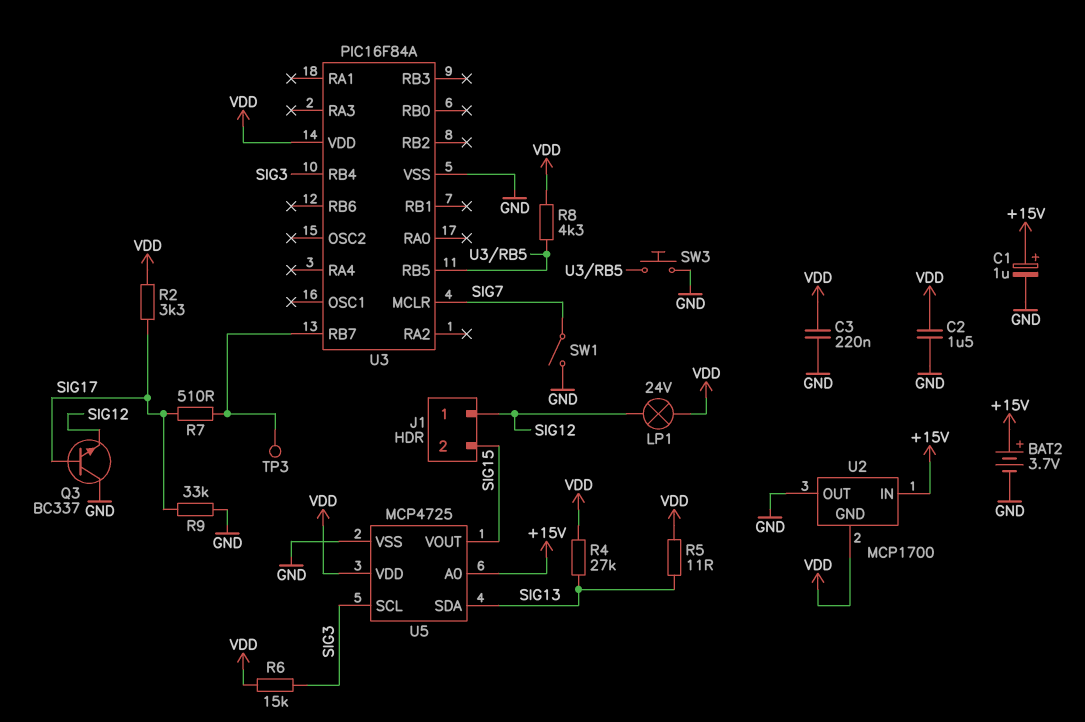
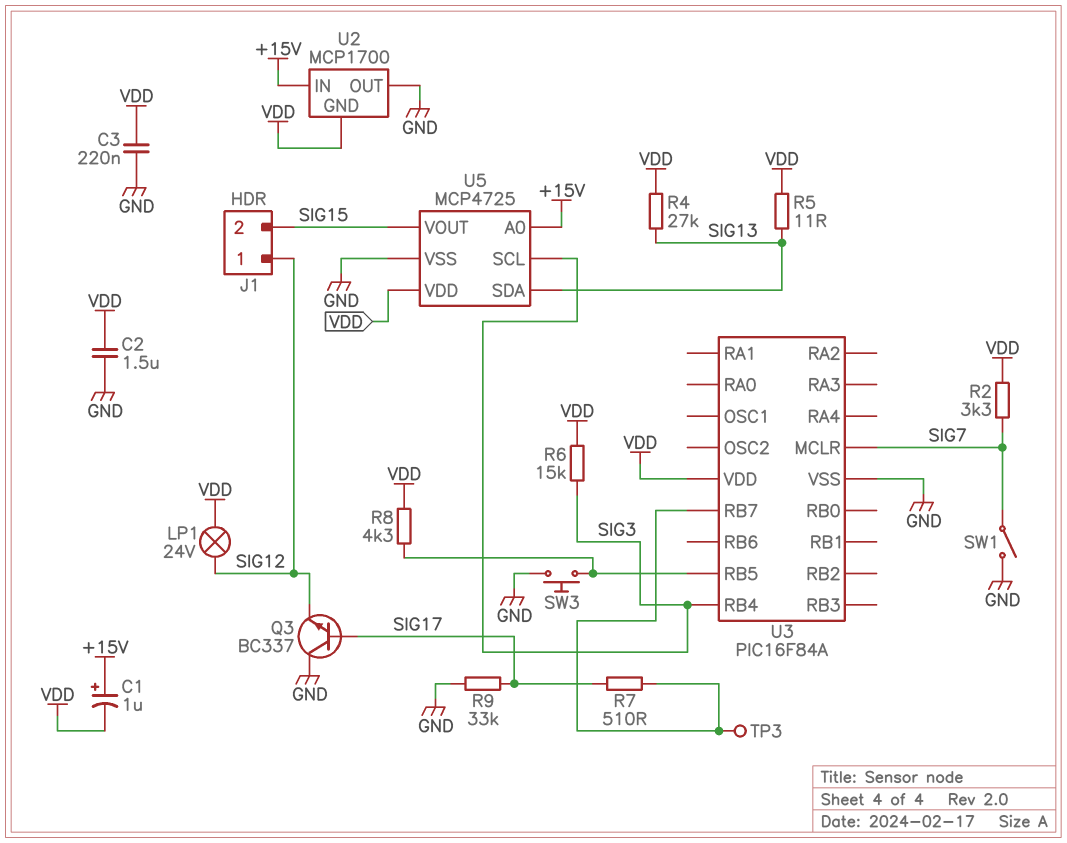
BAT2: 3.7V (plus +15V, minus GND) -> none
C1: 1uF (plus +15V, minus GND) -> 1uF (plus +15V, minus VDD)
R2: 3.3k (SIG17, VDD) -> 3.3k (SIG7, VDD)

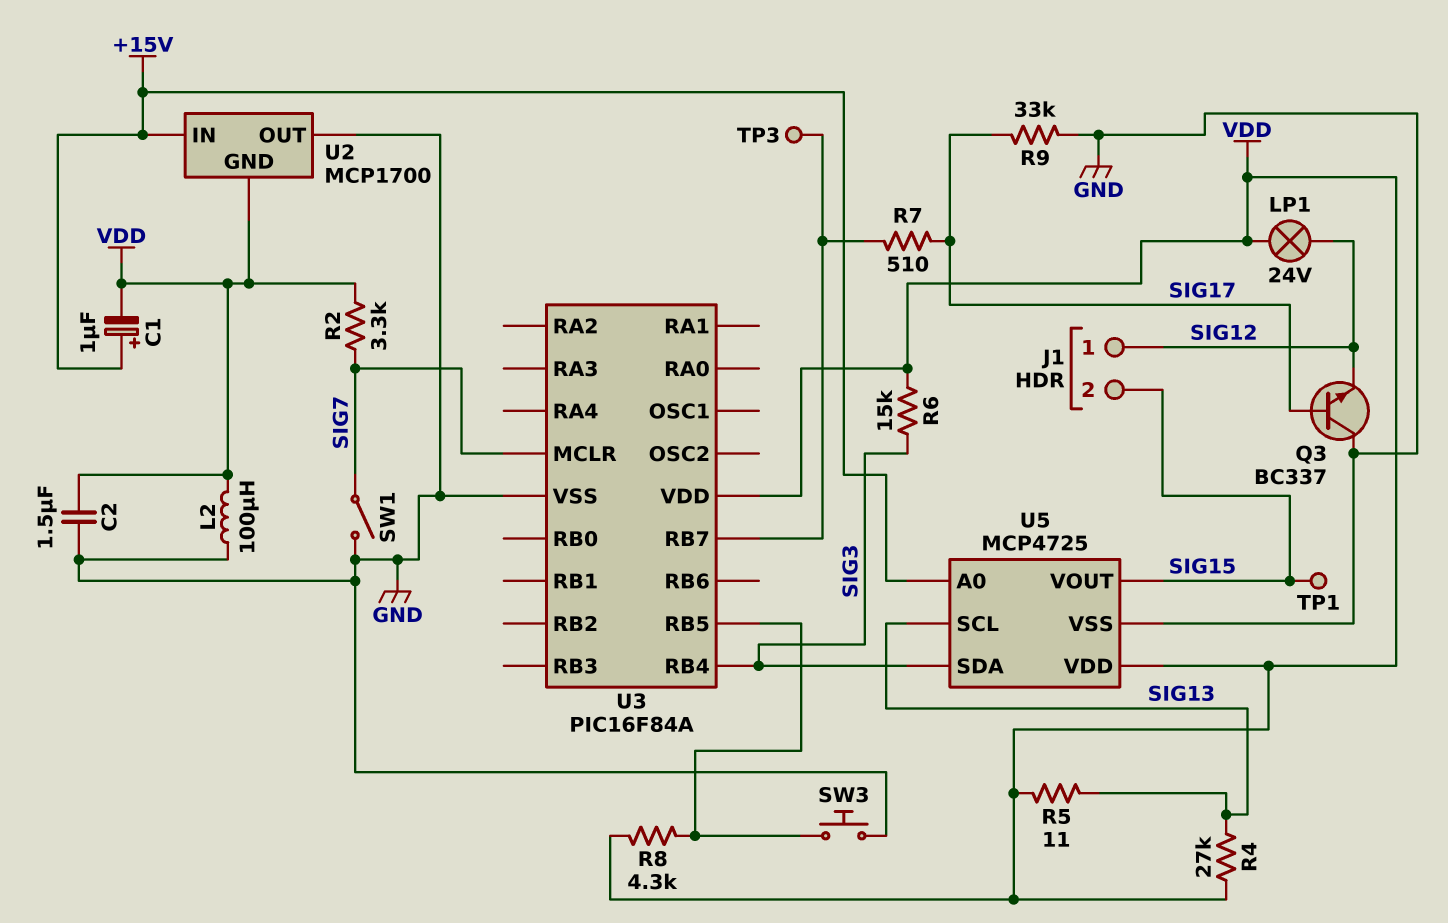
C3: 220nF (GND, VDD) -> none
L2: none -> 100uH (GND, VDD)
TP1: none -> test point (SIG15)
U5 pin SCL: SIG3 -> SIG13
U5 pin SDA: SIG13 -> SIG3

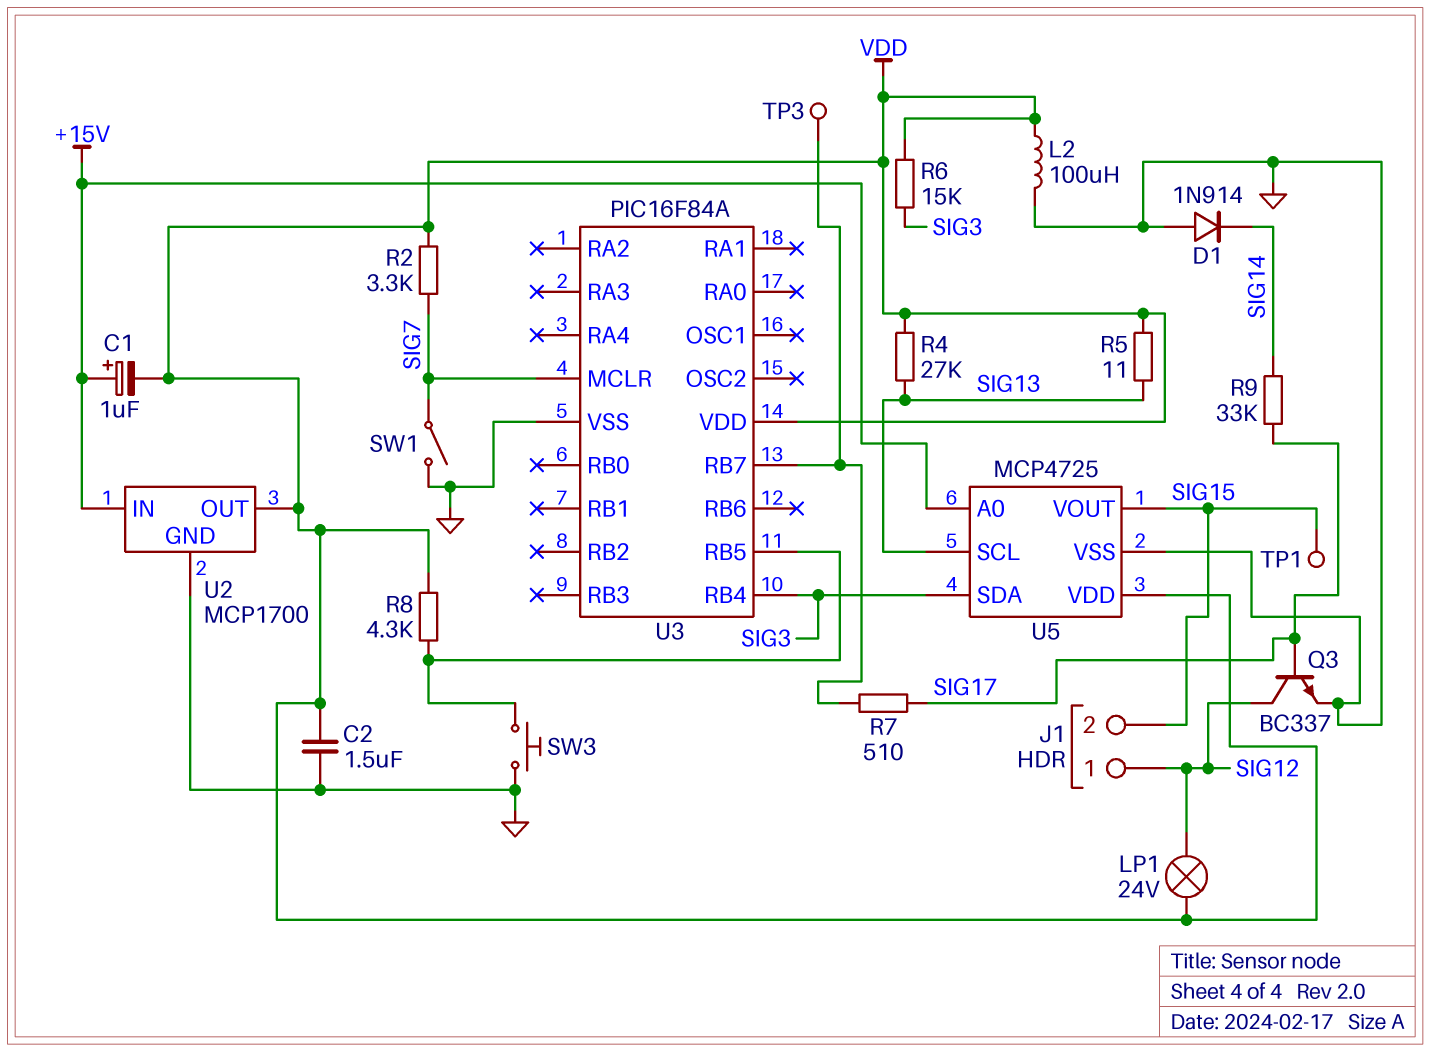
D1: none -> diode 1N914 (A GND, K SIG14)
Q3: NPN BC337 (B SIG17, C GND, E SIG12) -> NPN BC337 (B SIG17, C SIG12, E GND)
R9: 33k (GND, SIG17) -> 33k (SIG14, SIG17)
U2 pin GND: VDD -> GND
U2 pin OUT: GND -> VDD

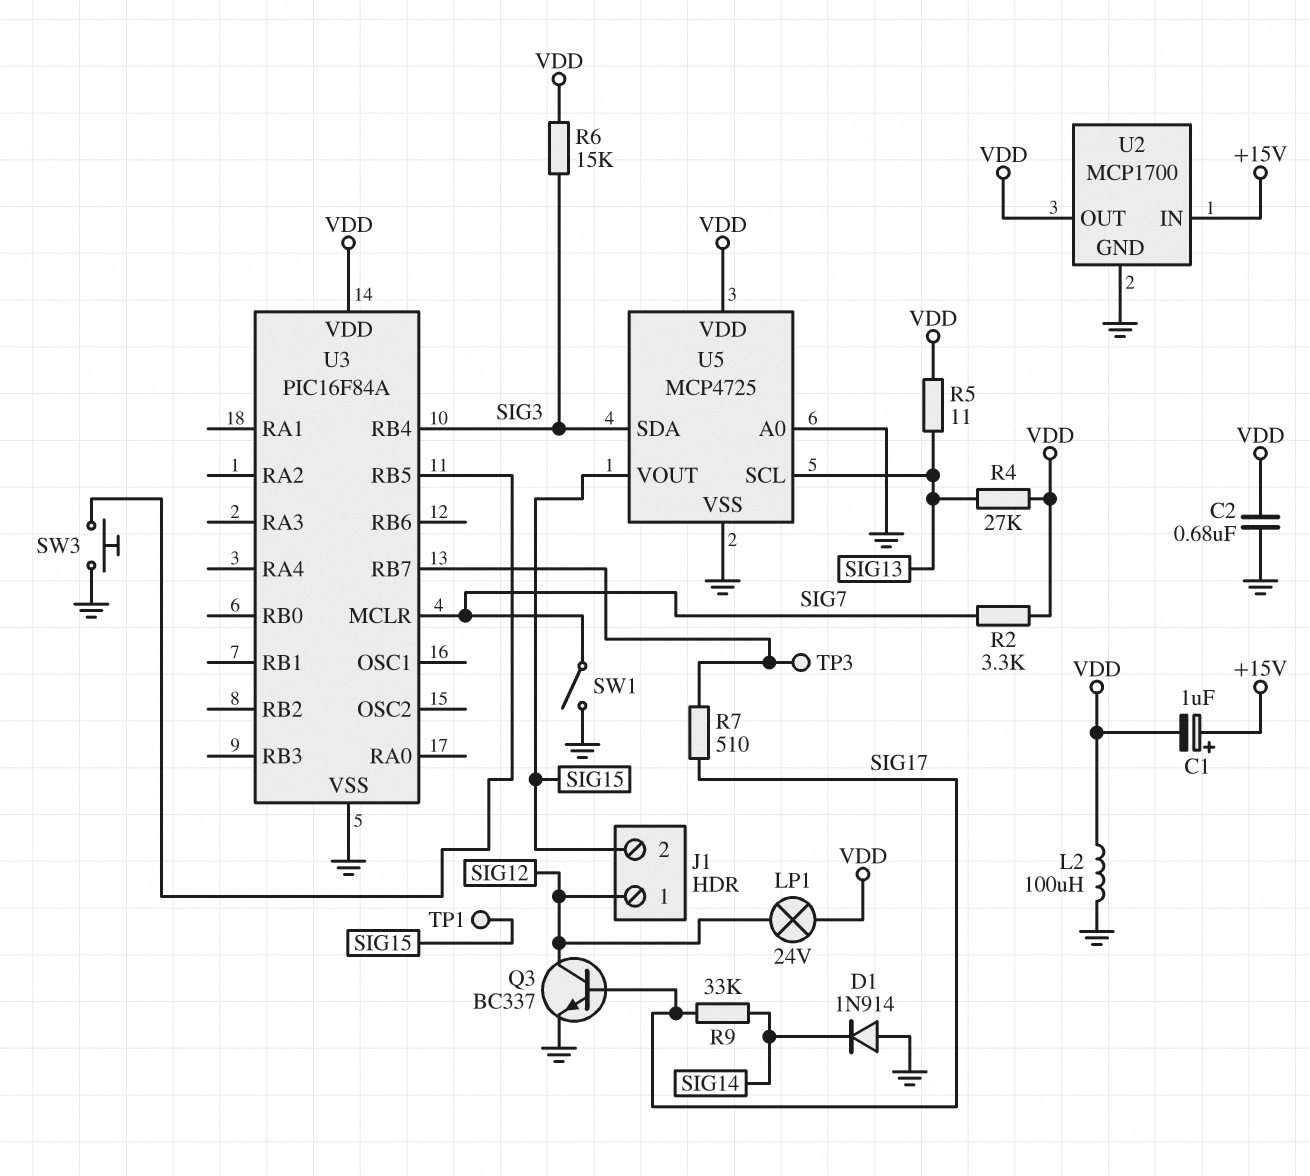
C2: 1.5uF (GND, VDD) -> 680nF (GND, VDD)
R8: 4.3k (U3/RB5, VDD) -> none
U5 pin A0: +15V -> GND

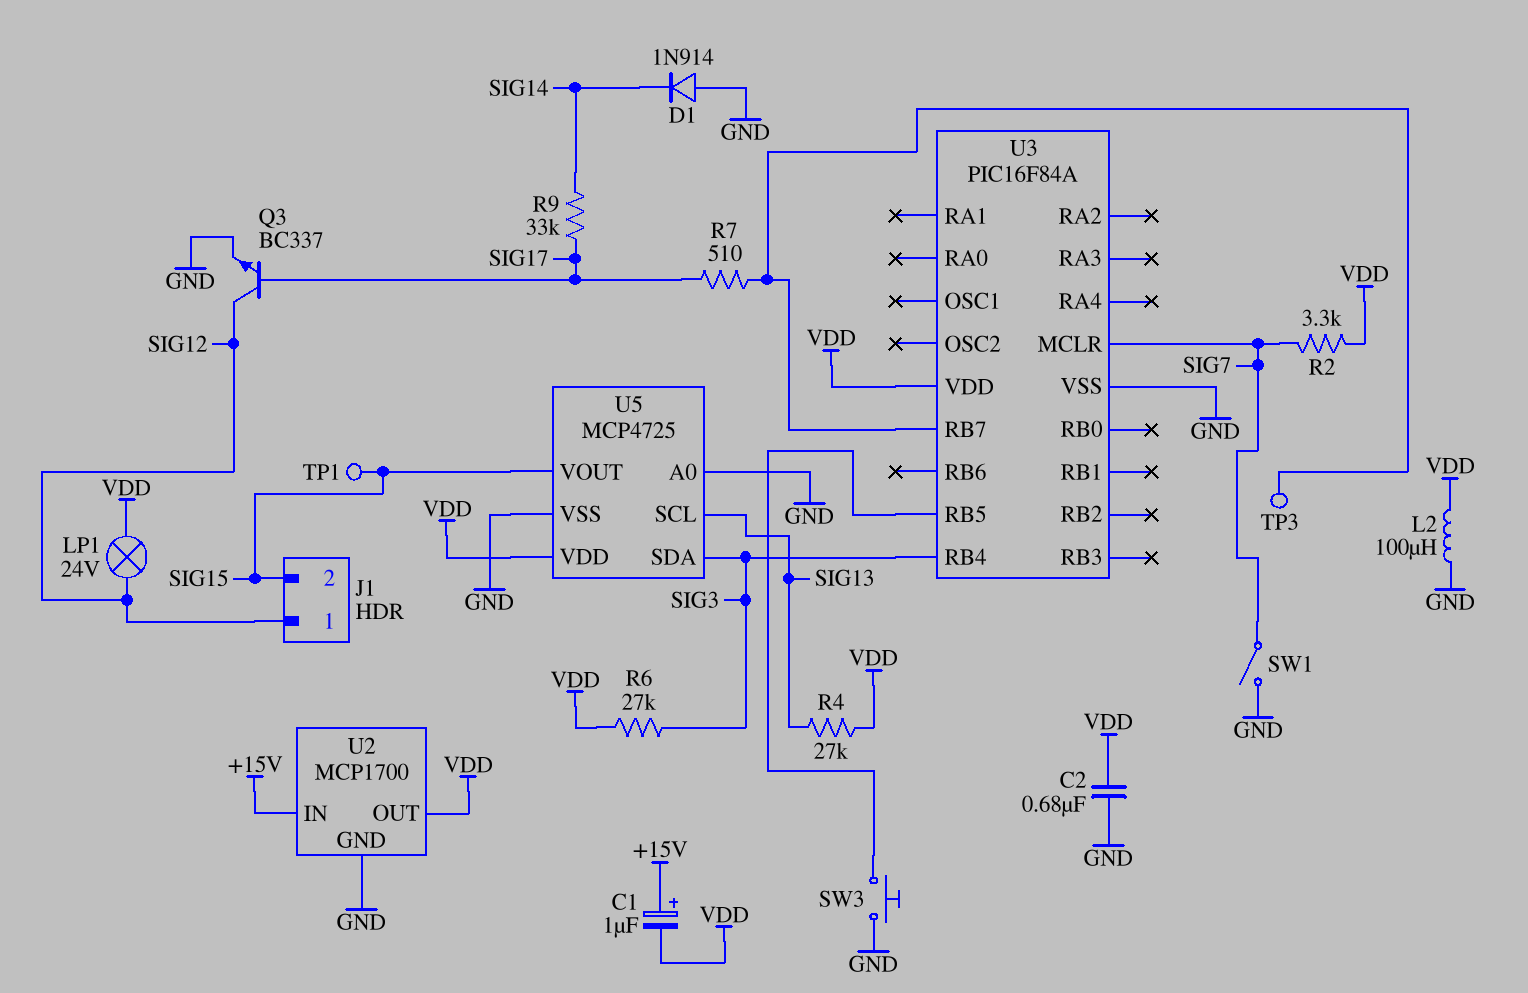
R5: 11 (SIG13, VDD) -> none
R6: 15k (SIG3, VDD) -> 27k (SIG3, VDD)

